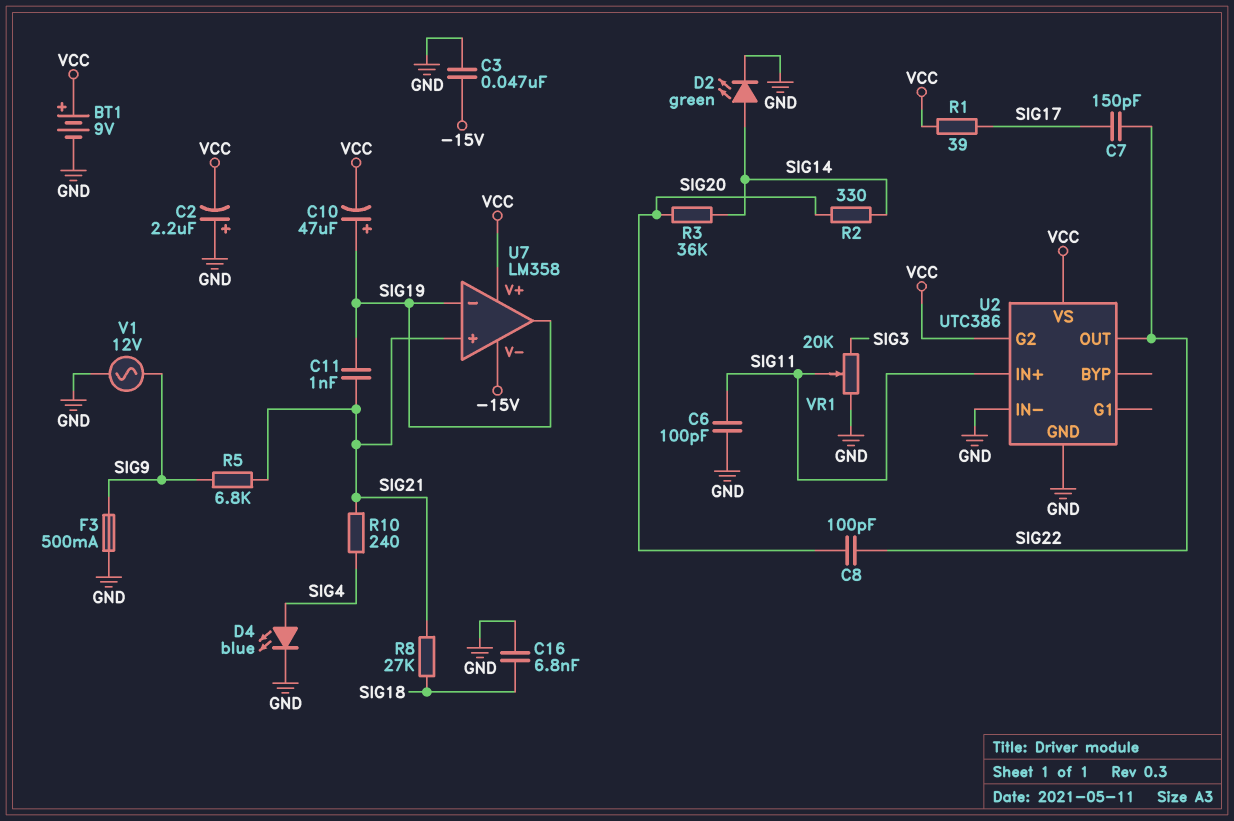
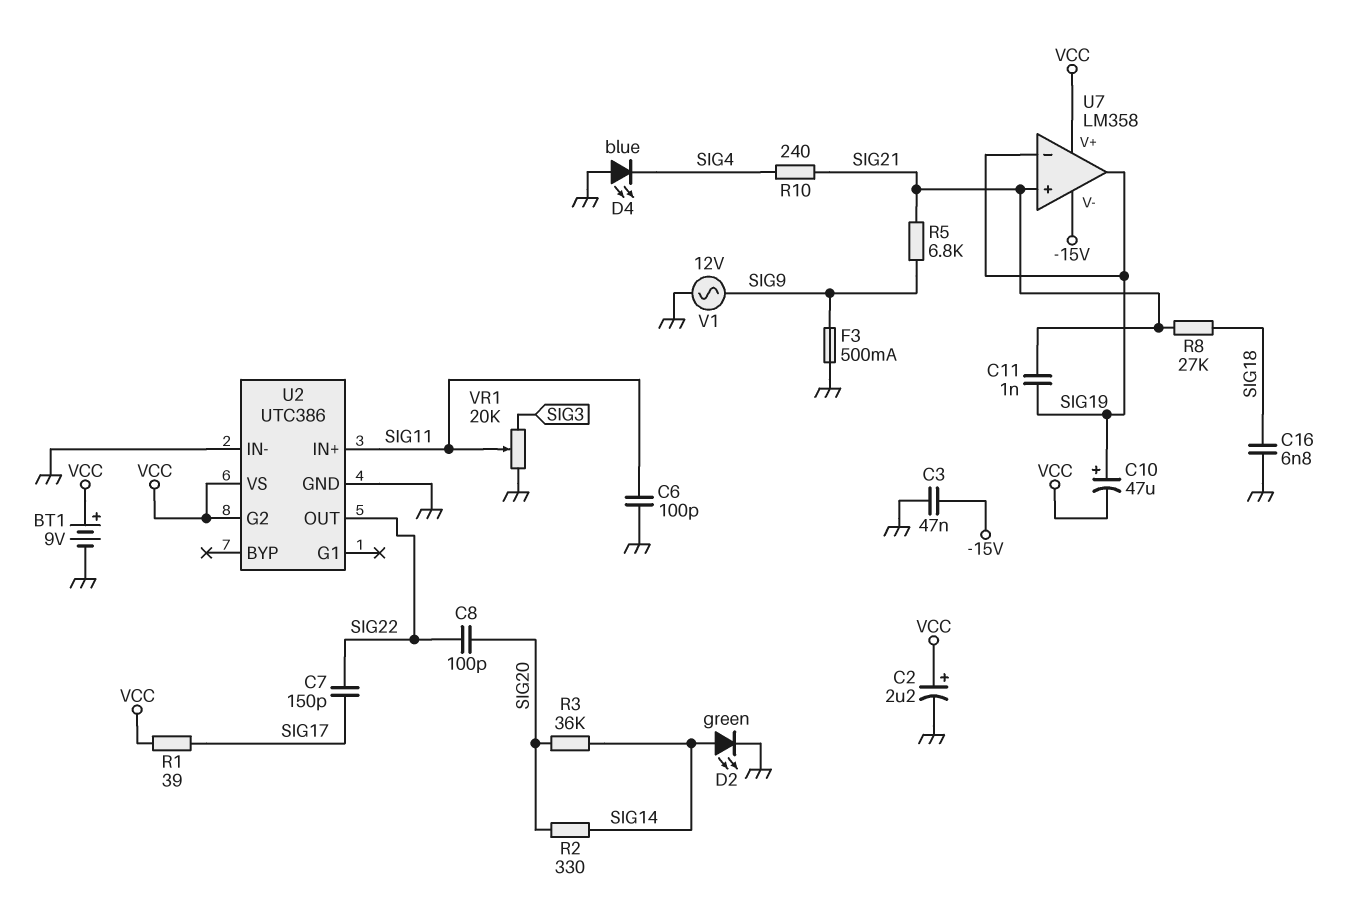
C2: 2.2uF (plus GND, minus VCC) -> 2.2uF (plus VCC, minus GND)
D4: LED blue (A SIG4, K GND) -> LED blue (A GND, K SIG4)

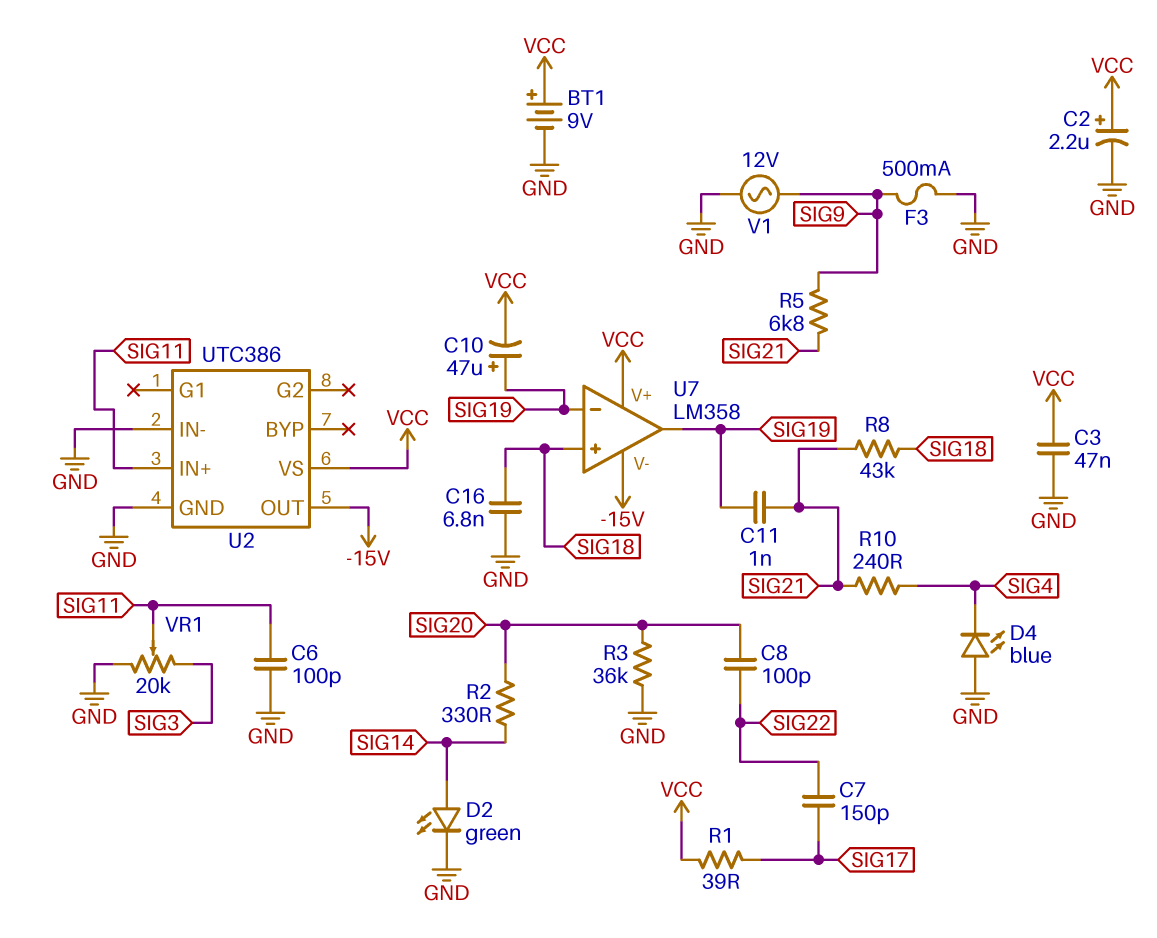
C3: 47nF (-15V, GND) -> 47nF (GND, VCC)
R3: 36k (SIG14, SIG20) -> 36k (GND, SIG20)
R8: 27k (SIG18, SIG21) -> 43k (SIG18, SIG21)
U2 pin G2: VCC -> none
U2 pin OUT: SIG22 -> -15V
U7 pin in+: SIG21 -> SIG18

